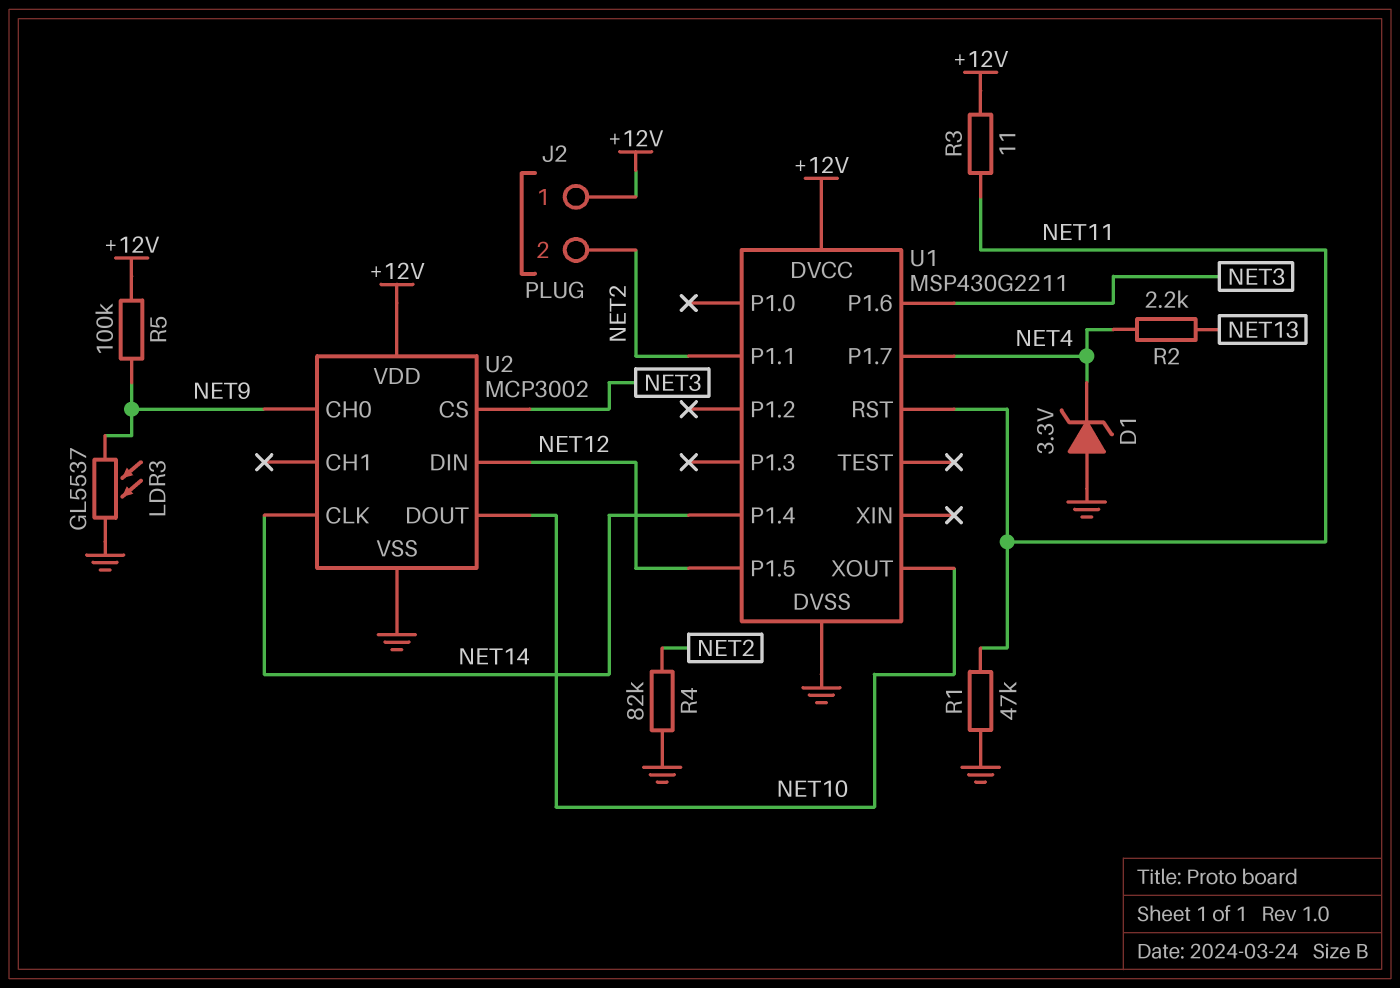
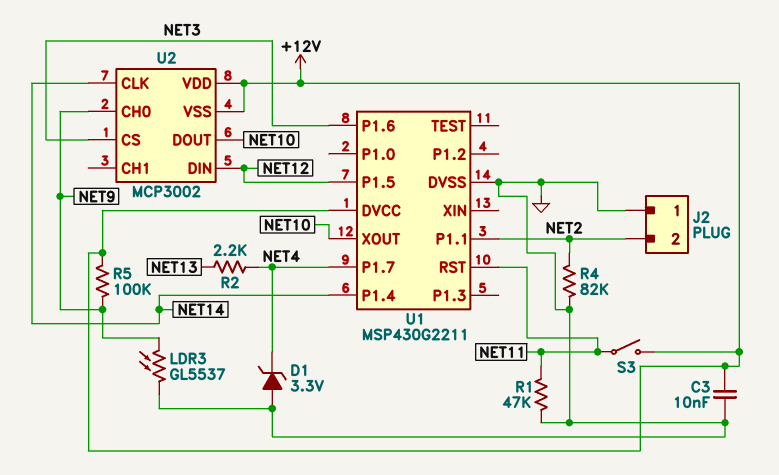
C3: none -> 10nF (+12V, GND)
J2 pin 1: +12V -> GND
R3: 11 (+12V, NET11) -> none
S3: none -> switch (+12V, NET11)
U2 pin VSS: GND -> +12V

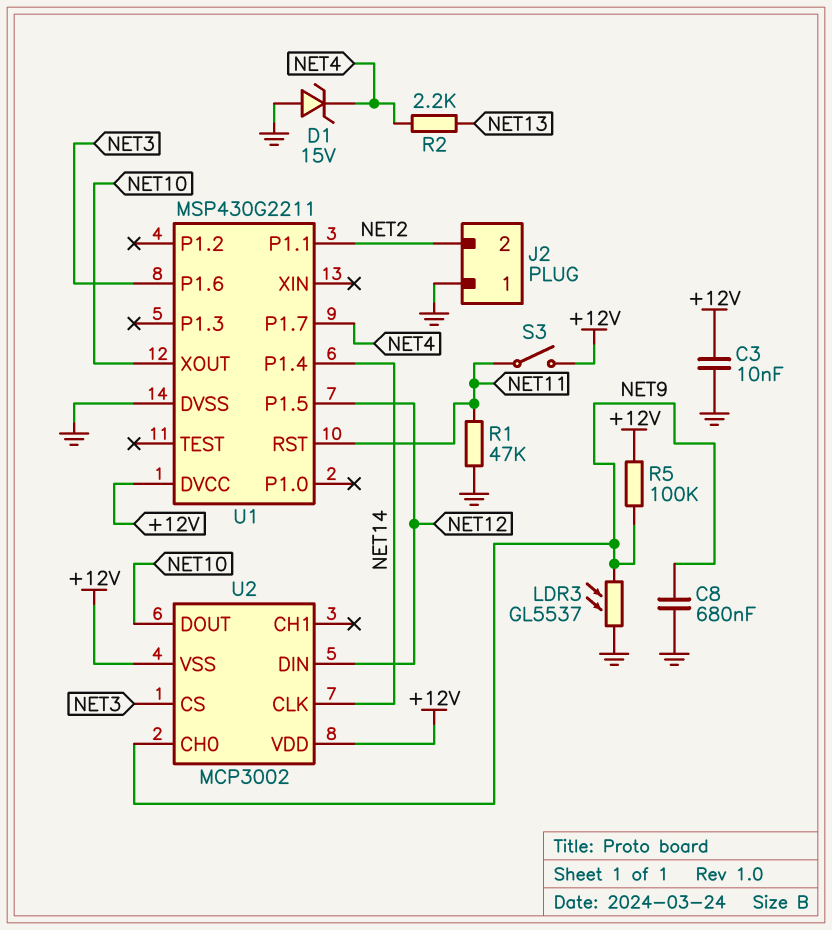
C8: none -> 680nF (GND, NET9)
D1: zener 3.3V (A GND, K NET4) -> zener 15V (A GND, K NET4)
R4: 82k (GND, NET2) -> none

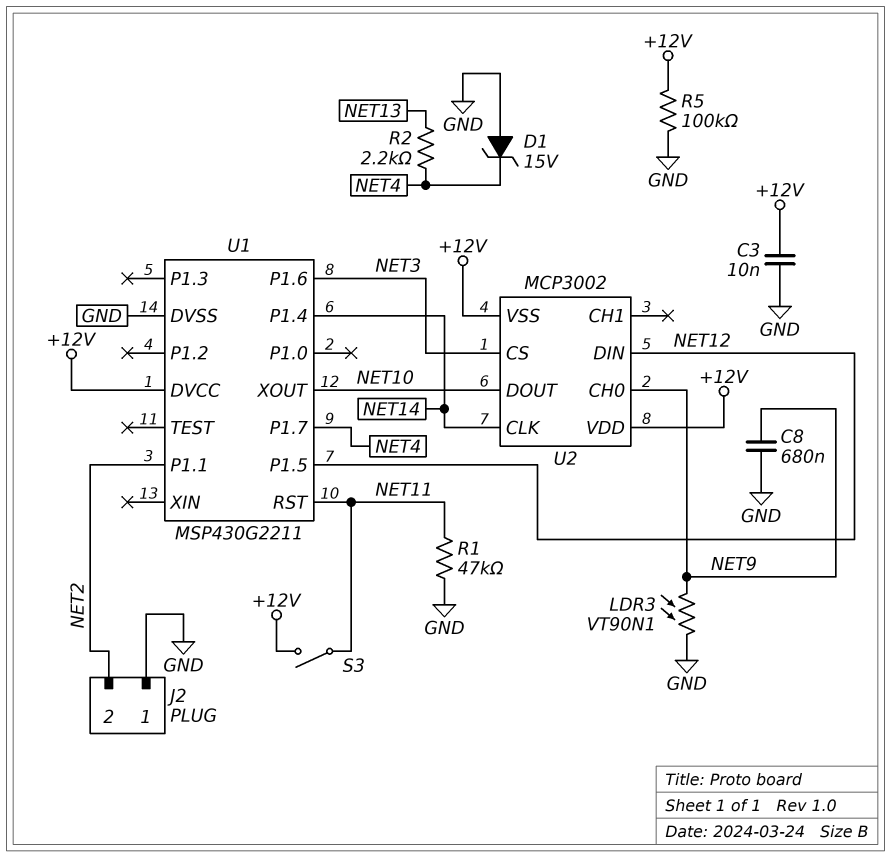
LDR3: GL5537 (GND, NET9) -> VT90N1 (GND, NET9)
R5: 100k (+12V, NET9) -> 100k (+12V, GND)

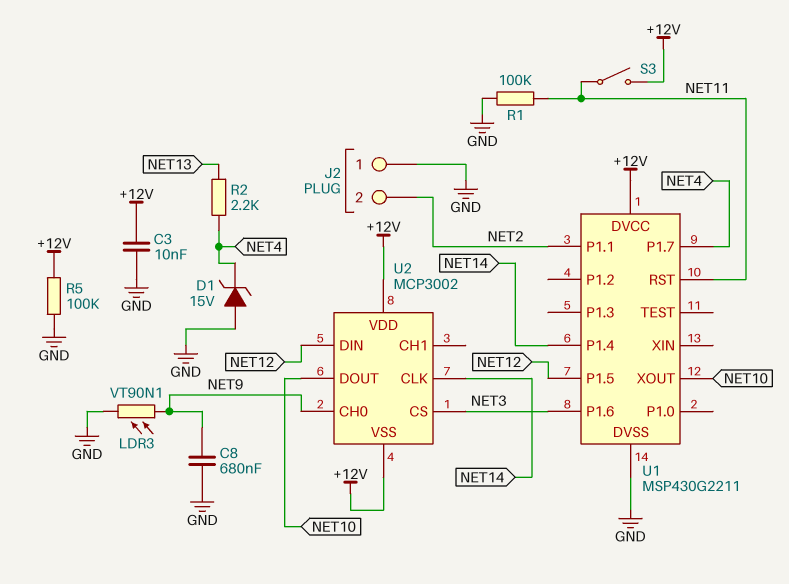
R1: 47k (GND, NET11) -> 100k (GND, NET11)

